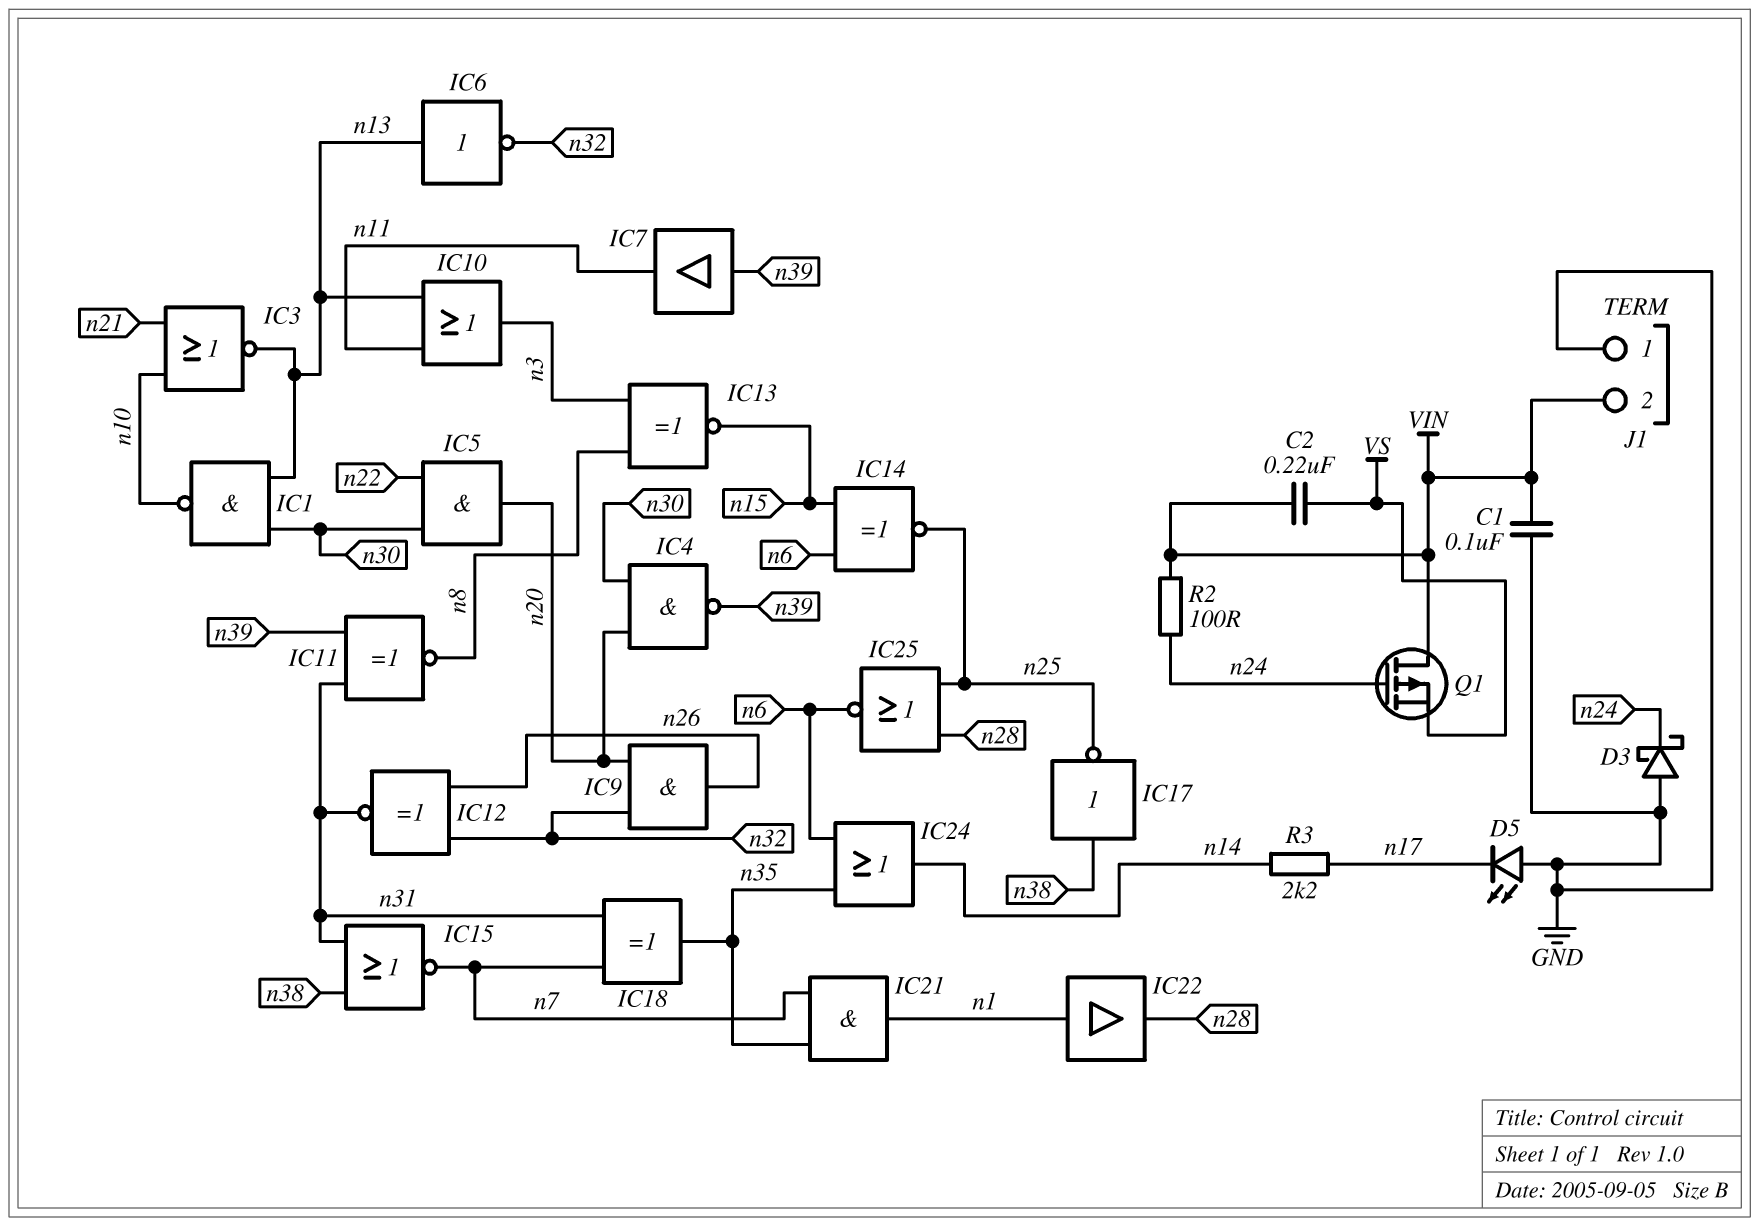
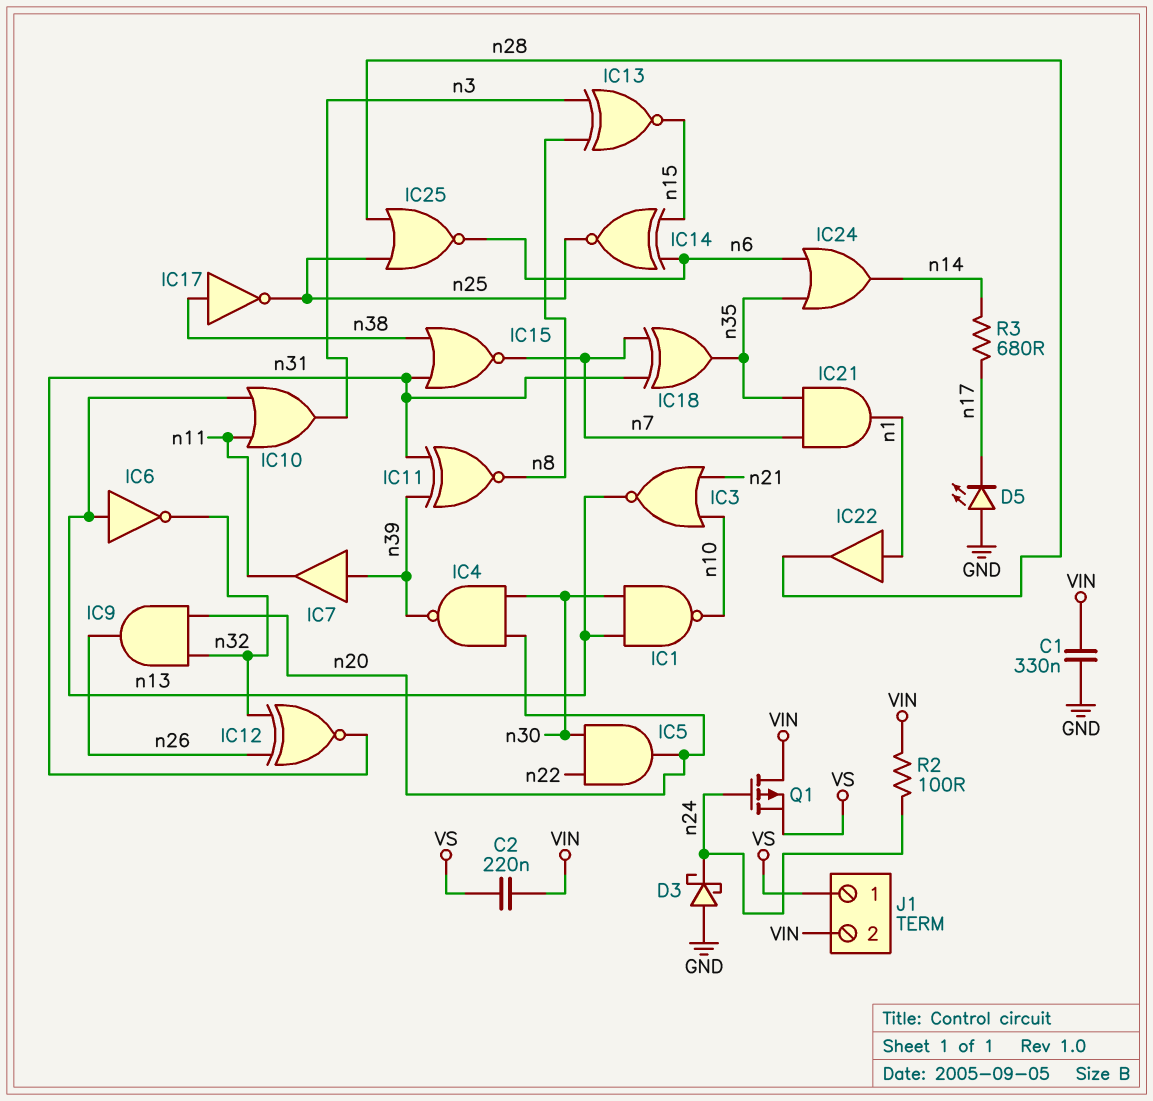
C1: 100nF (GND, VIN) -> 330nF (GND, VIN)
J1 pin 1: GND -> VS
R3: 2.2k (n14, n17) -> 680 (n14, n17)

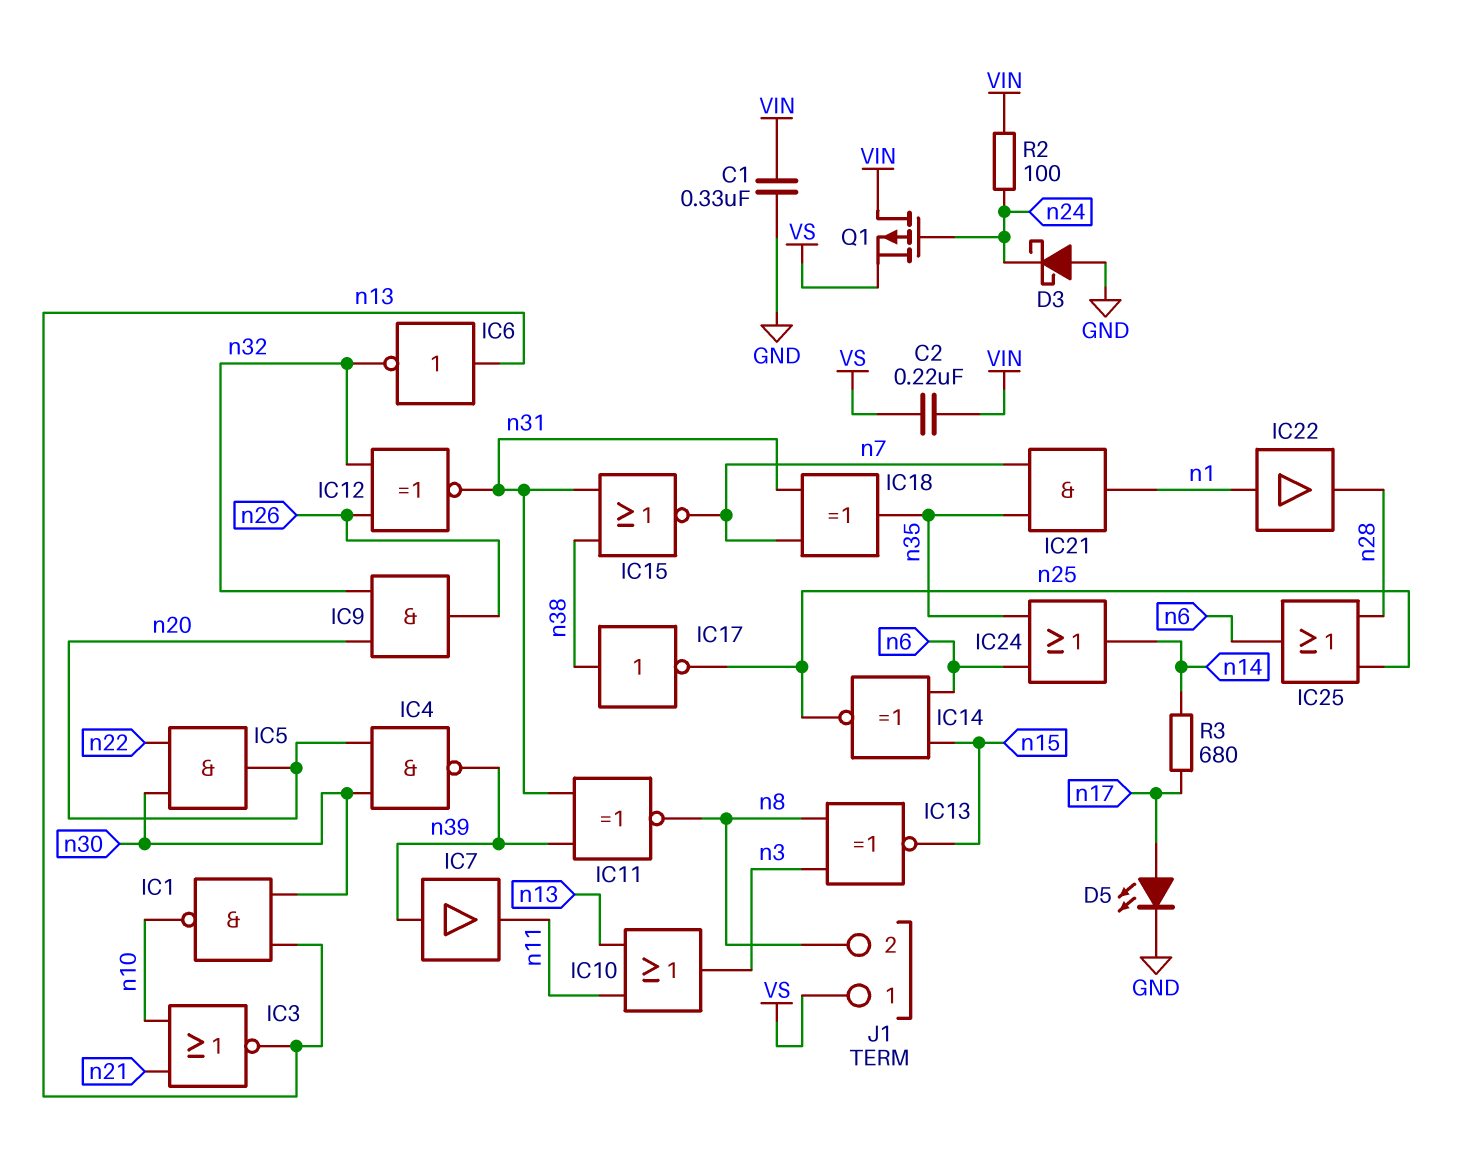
D5: LED (A GND, K n17) -> LED (A n17, K GND)
IC25: NOR (in n25, in n28, out n6) -> OR (in n25, in n28, out n6)
J1 pin 2: VIN -> n8

